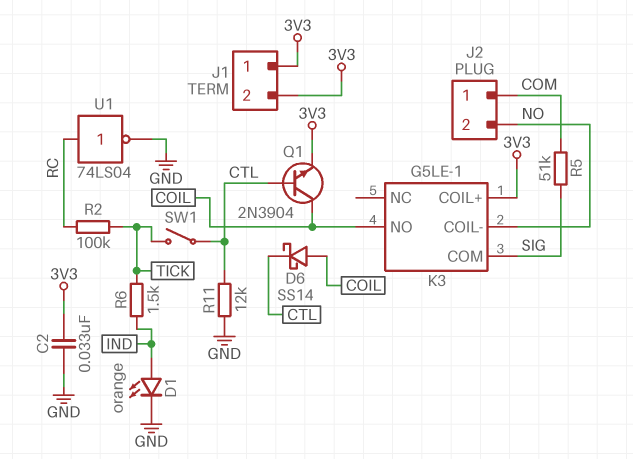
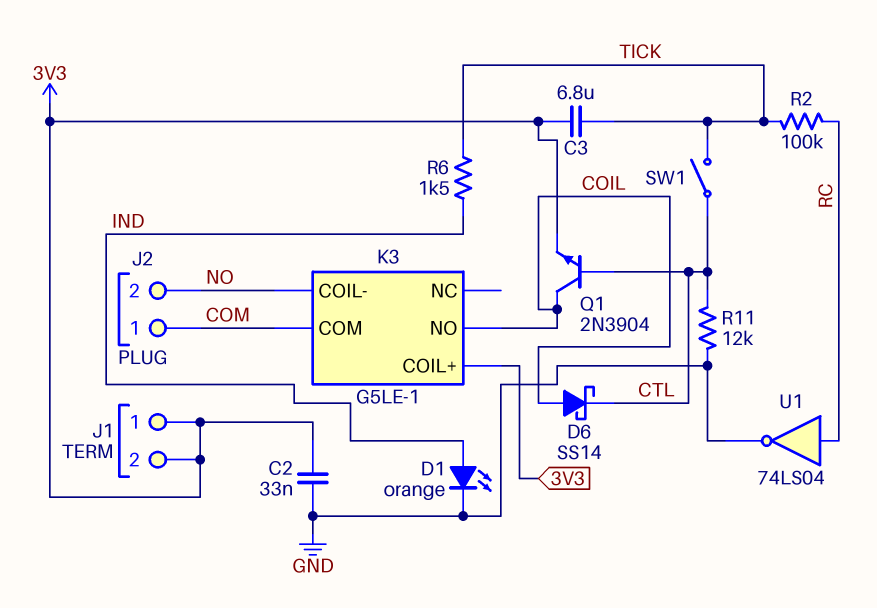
C3: none -> 6.8uF (3V3, TICK)
K3 pin COM: SIG -> COM
R5: 51k (COM, SIG) -> none

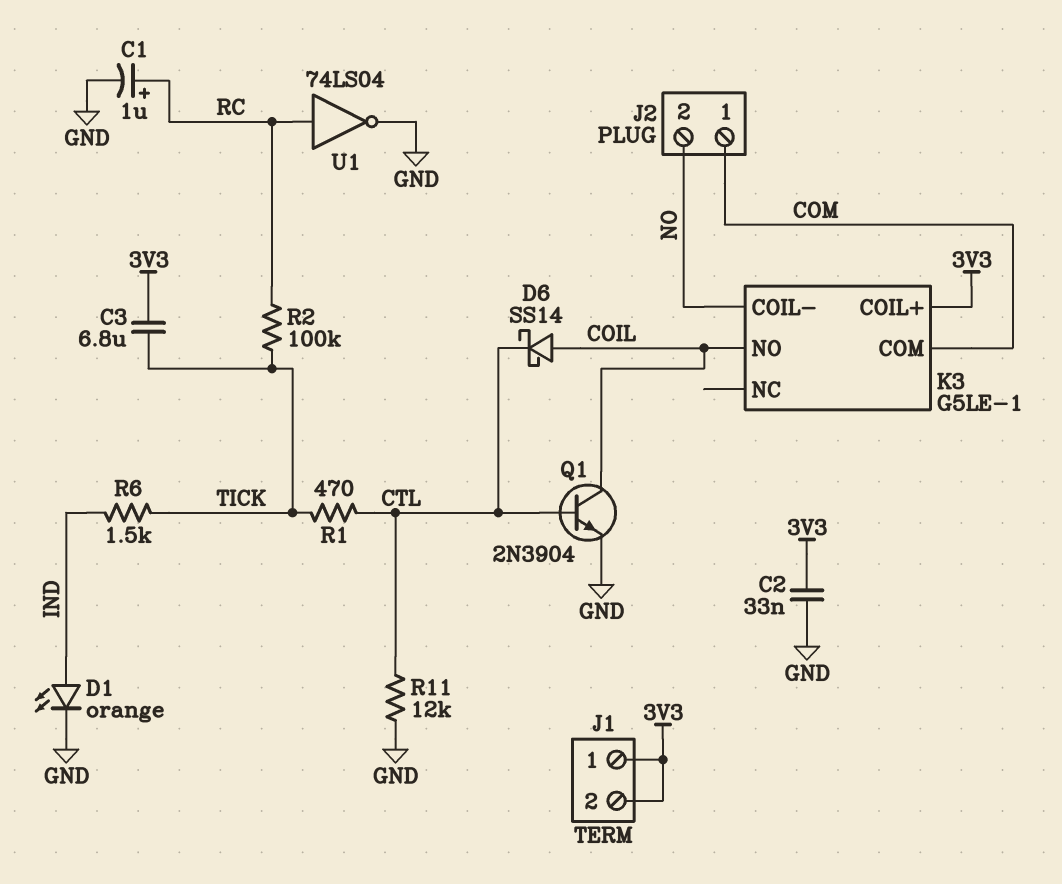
C1: none -> 1uF (plus RC, minus GND)
Q1: NPN 2N3904 (B CTL, C COIL, E 3V3) -> NPN 2N3904 (B CTL, C COIL, E GND)
R1: none -> 470 (CTL, TICK)
SW1: switch (CTL, TICK) -> none

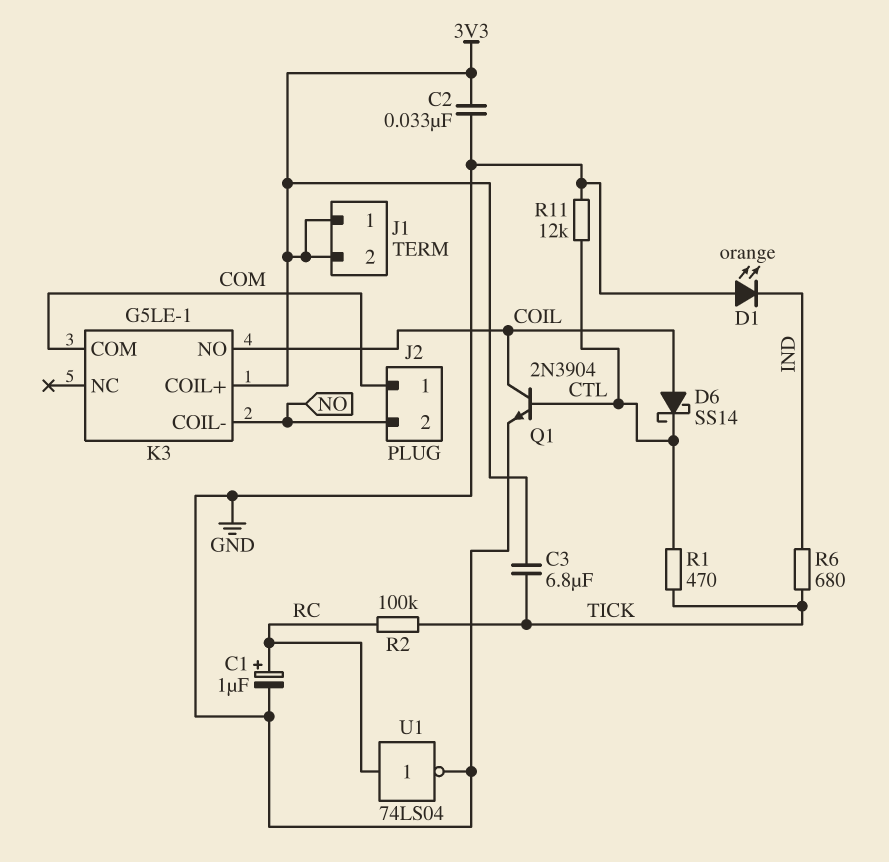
D1: LED orange (A IND, K GND) -> LED orange (A GND, K IND)
R6: 1.5k (IND, TICK) -> 680 (IND, TICK)

